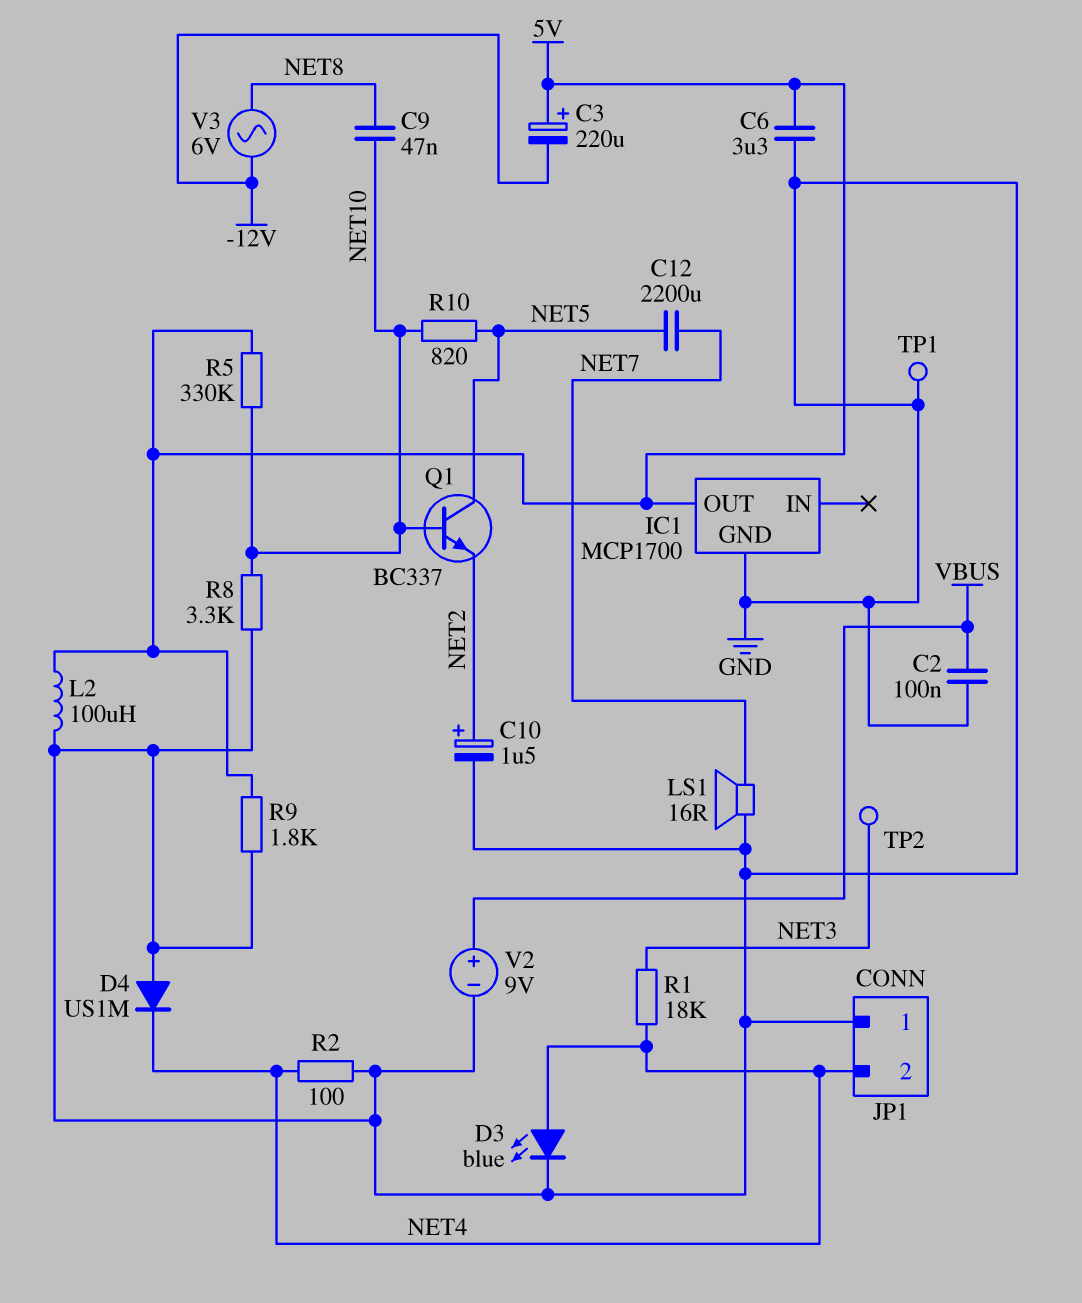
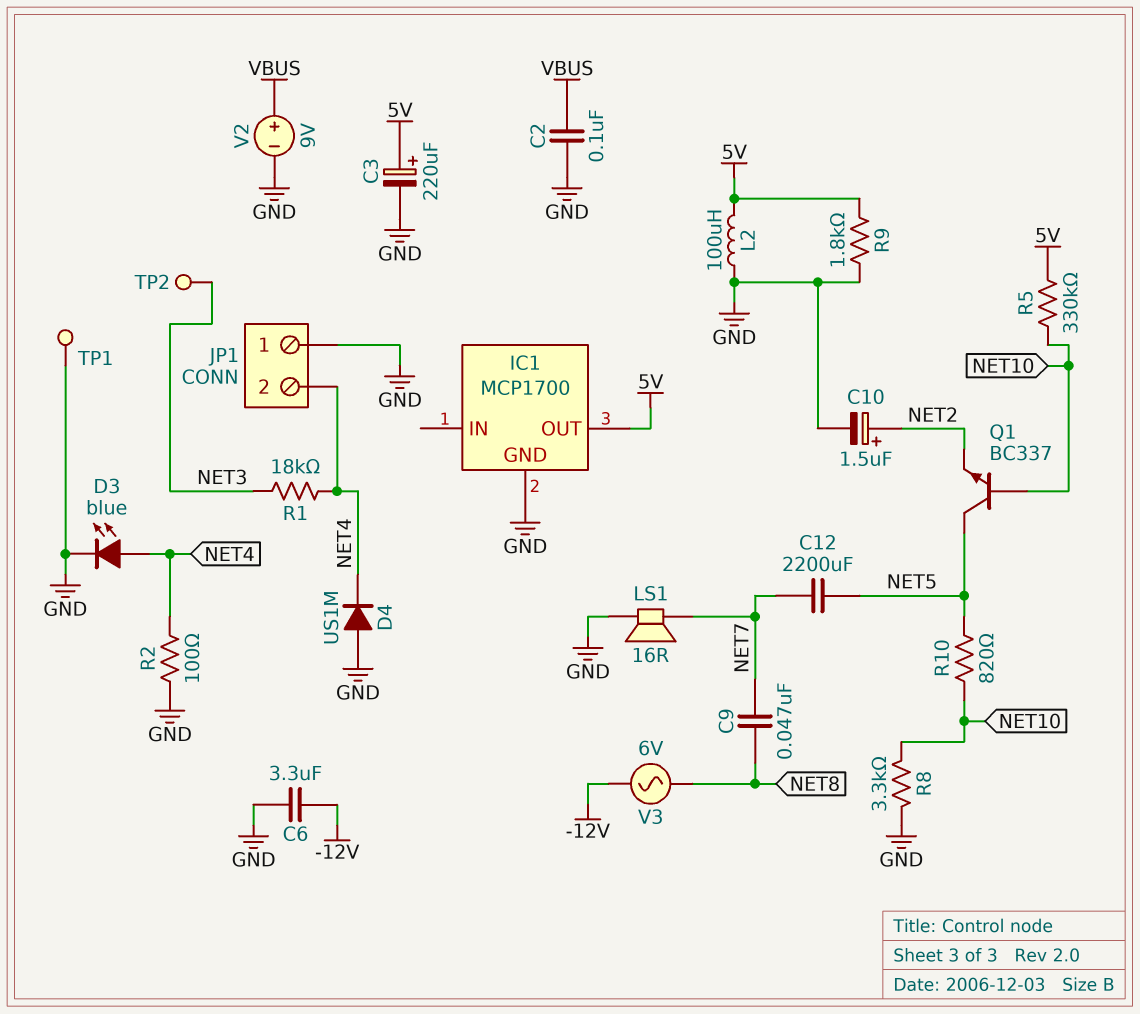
C3: 220uF (plus 5V, minus -12V) -> 220uF (plus 5V, minus GND)
C6: 3.3uF (5V, GND) -> 3.3uF (-12V, GND)
C9: 47nF (NET8, NET10) -> 47nF (NET7, NET8)

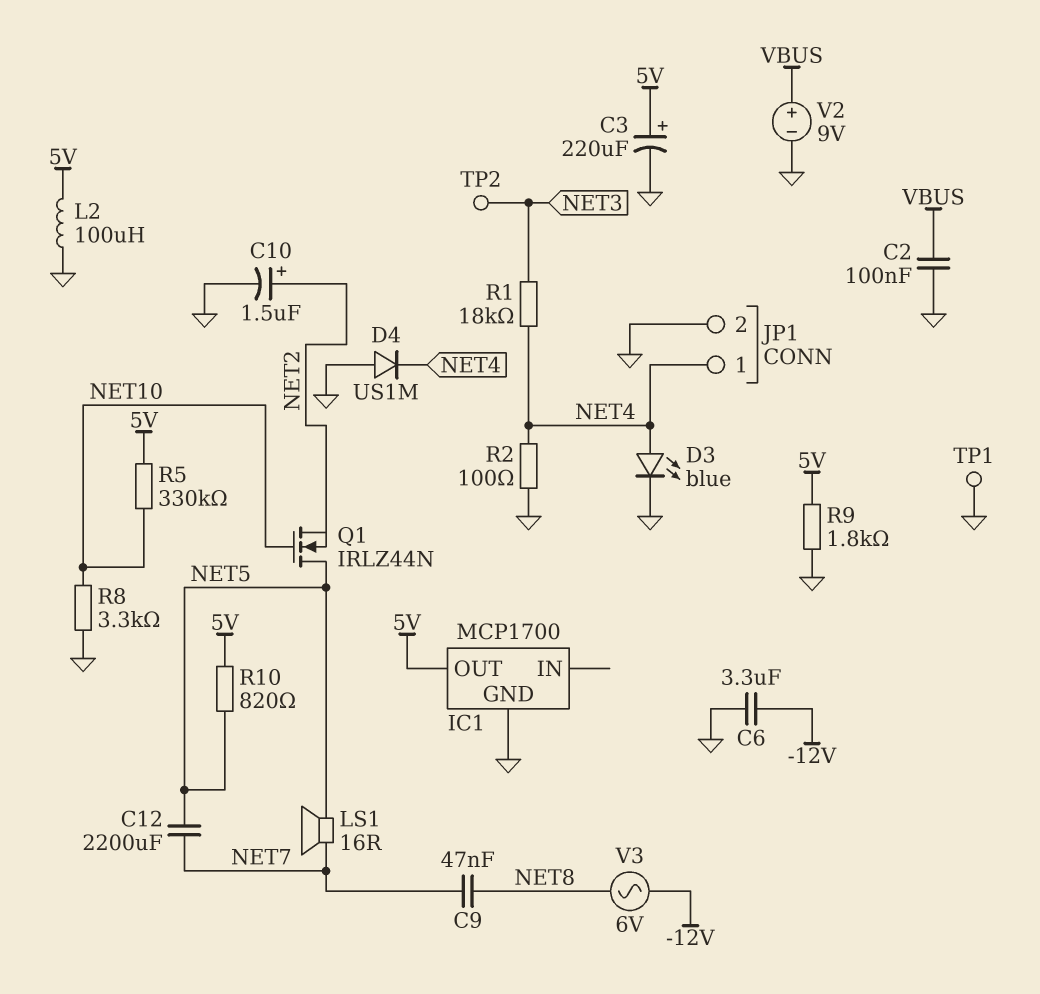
JP1 pin 1: GND -> NET4
JP1 pin 2: NET4 -> GND
LS1: speaker 16R (GND, NET7) -> speaker 16R (NET5, NET7)
Q1: NPN BC337 (B NET10, C NET5, E NET2) -> NMOS IRLZ44N (G NET10, D NET5, S NET2)
R10: 820 (NET5, NET10) -> 820 (5V, NET5)

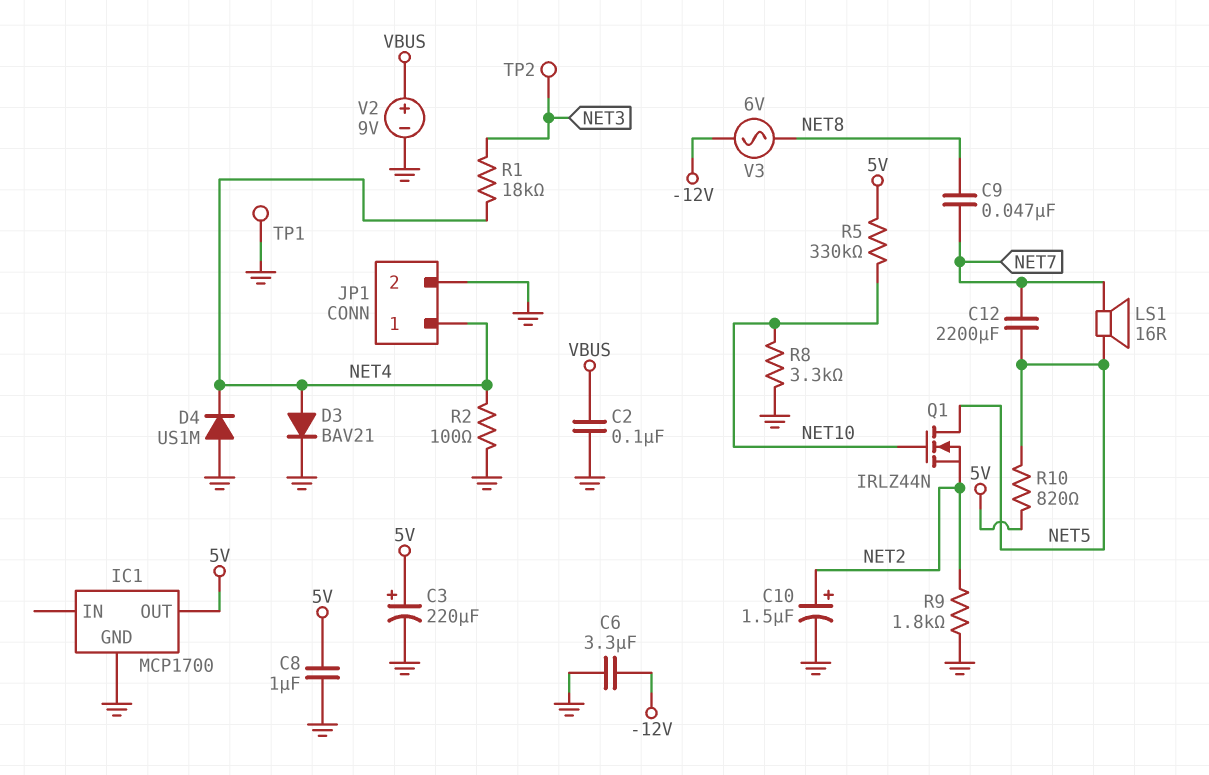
C8: none -> 1uF (5V, GND)
D3: LED blue (A NET4, K GND) -> diode BAV21 (A NET4, K GND)
L2: 100uH (5V, GND) -> none
R9: 1.8k (5V, GND) -> 1.8k (GND, NET2)

